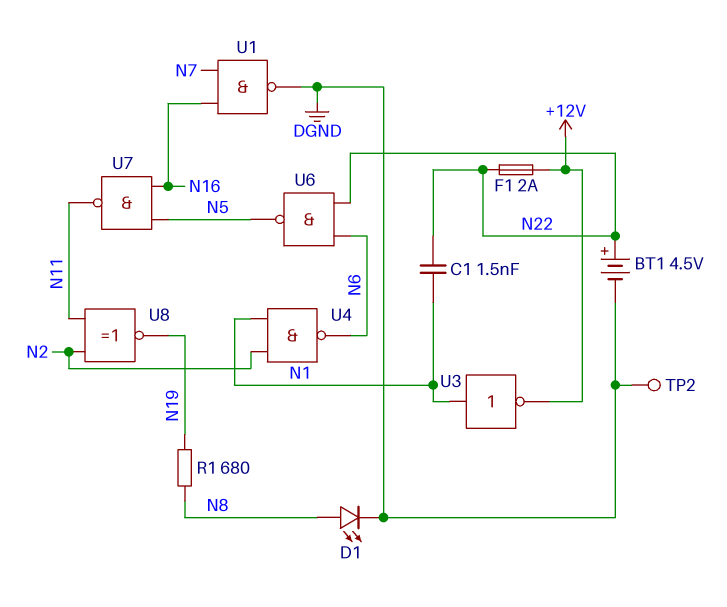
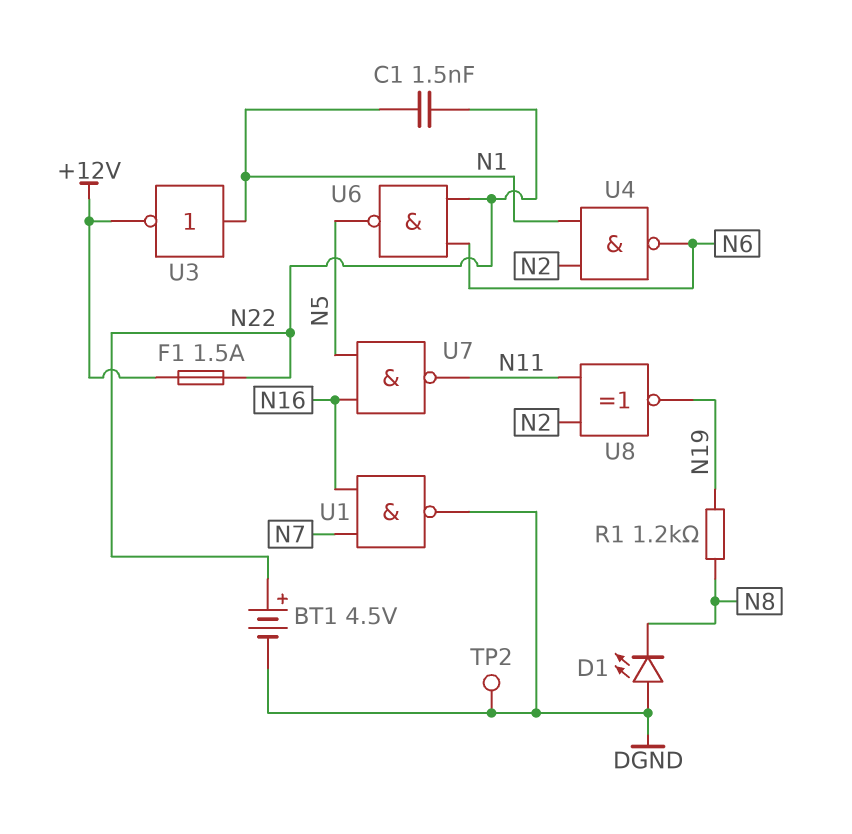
D1: LED (A N8, K DGND) -> LED (A DGND, K N8)
F1: 2A (+12V, N22) -> 1.5A (+12V, N22)
R1: 680 (N8, N19) -> 1.2k (N8, N19)

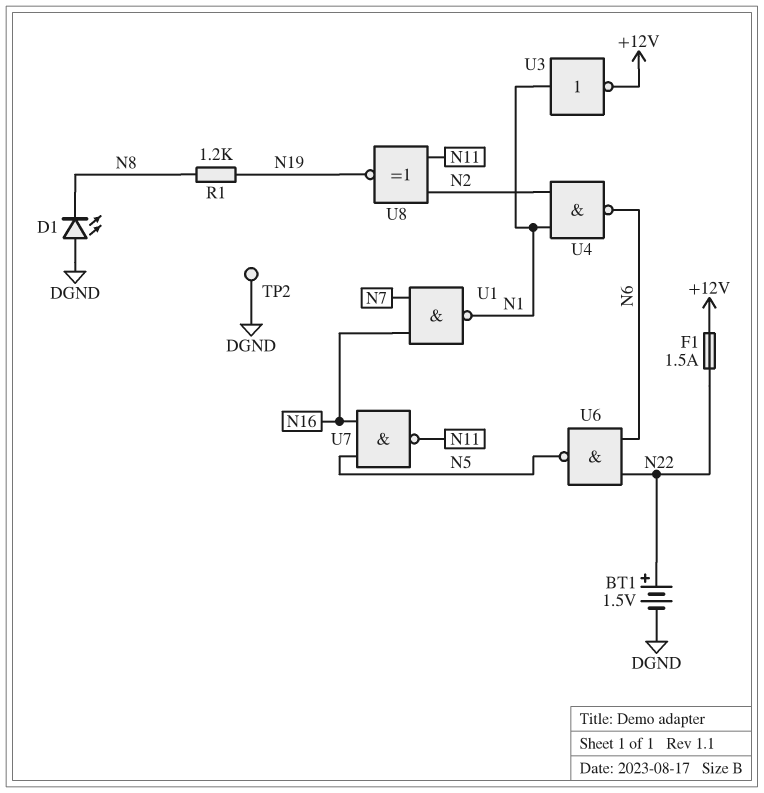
BT1: 4.5V (plus N22, minus DGND) -> 1.5V (plus N22, minus DGND)
C1: 1.5nF (N1, N22) -> none
U1: NAND (in N7, in N16, out DGND) -> NAND (in N7, in N16, out N1)

